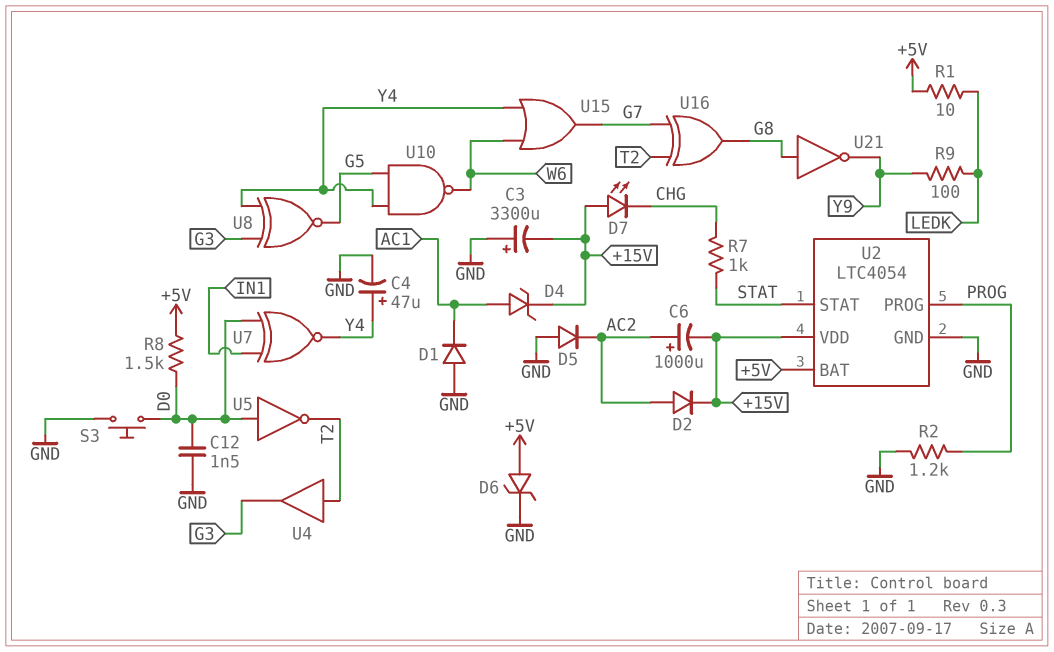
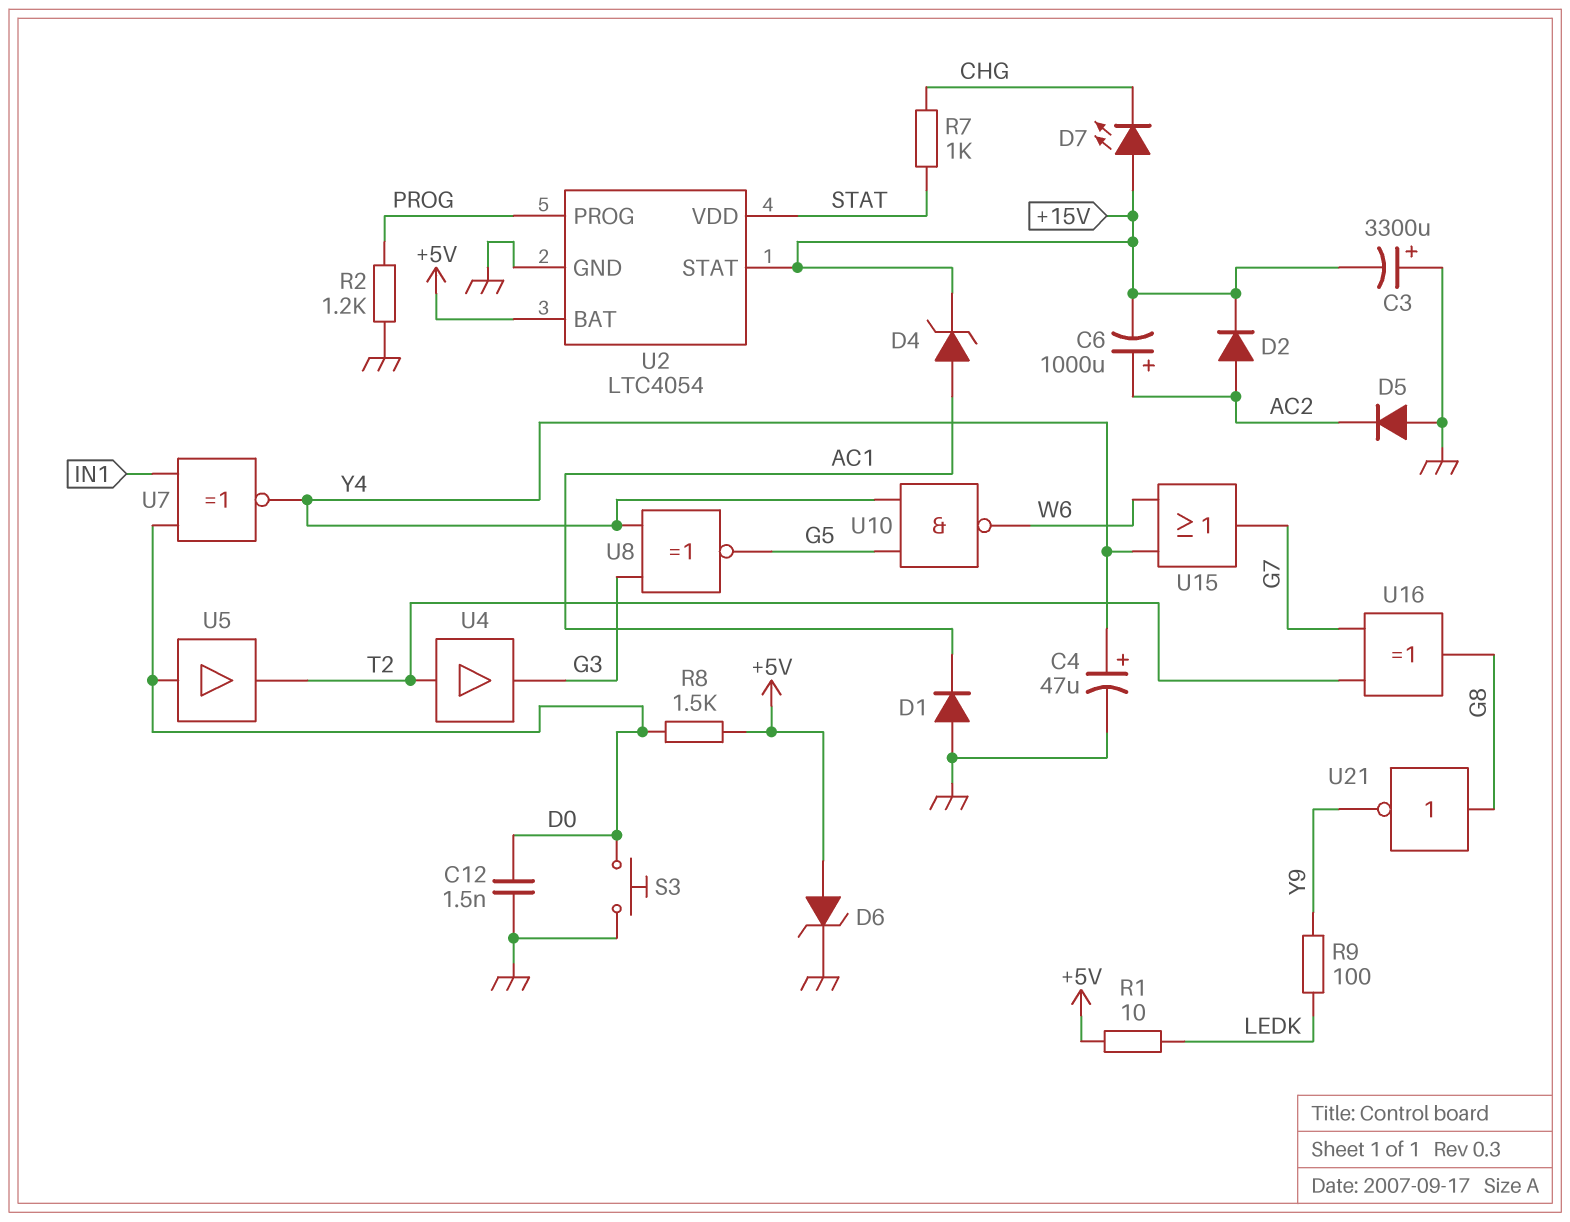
U2 pin STAT: STAT -> +15V
U2 pin VDD: +15V -> STAT
U5: NOT (in D0, out T2) -> buffer (in D0, out T2)

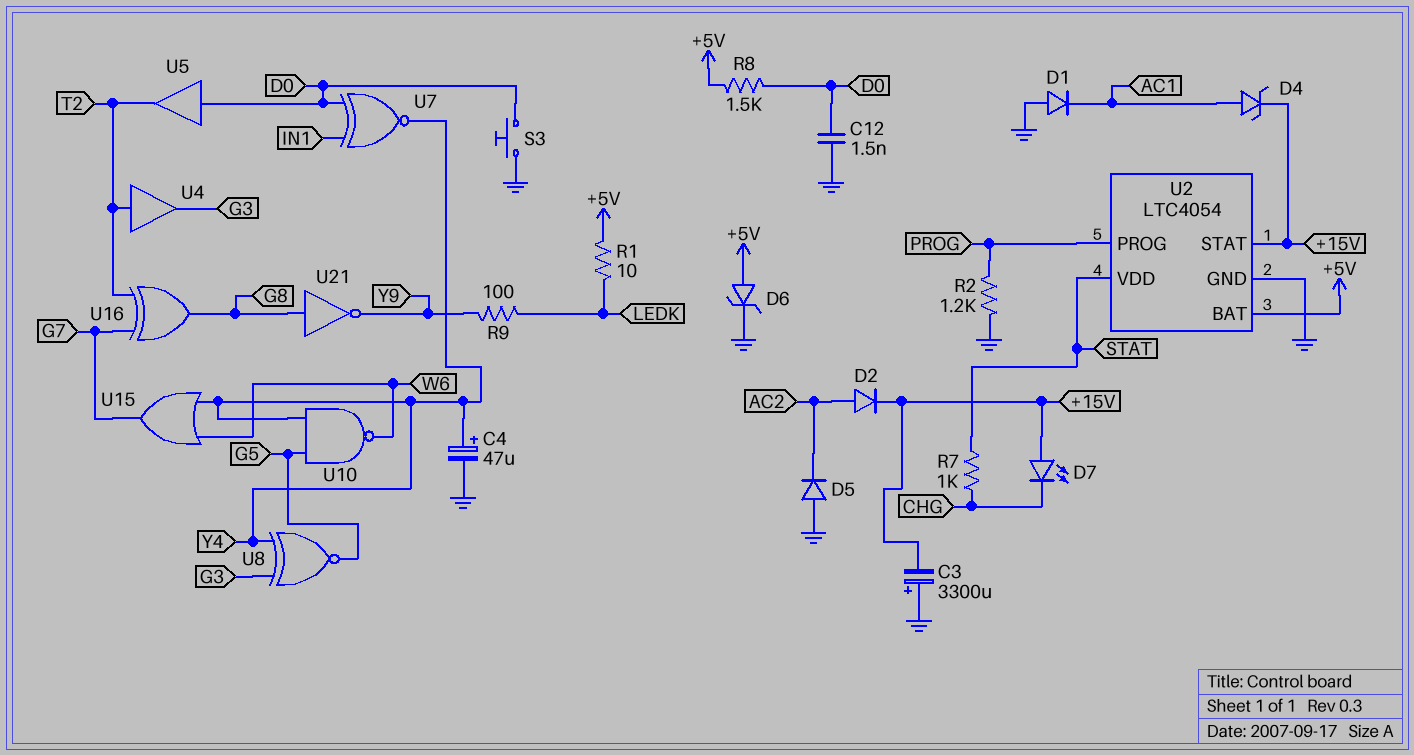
C6: 1000uF (plus AC2, minus +15V) -> none

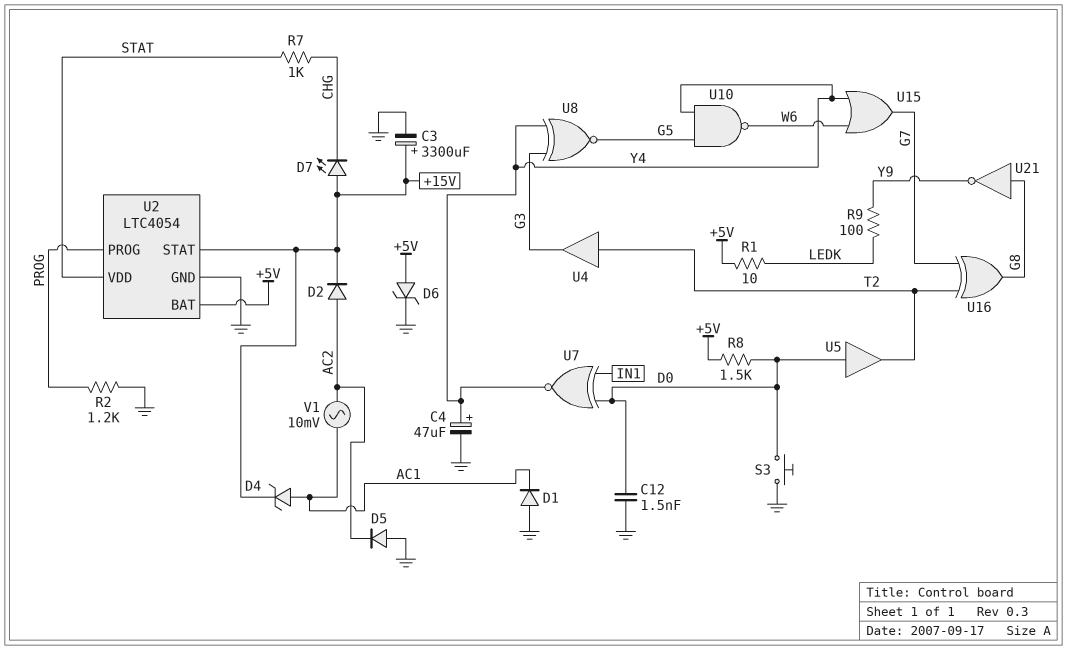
C3: 3300uF (plus GND, minus +15V) -> 3300uF (plus +15V, minus GND)
V1: none -> AC 10mV (AC1, AC2)

